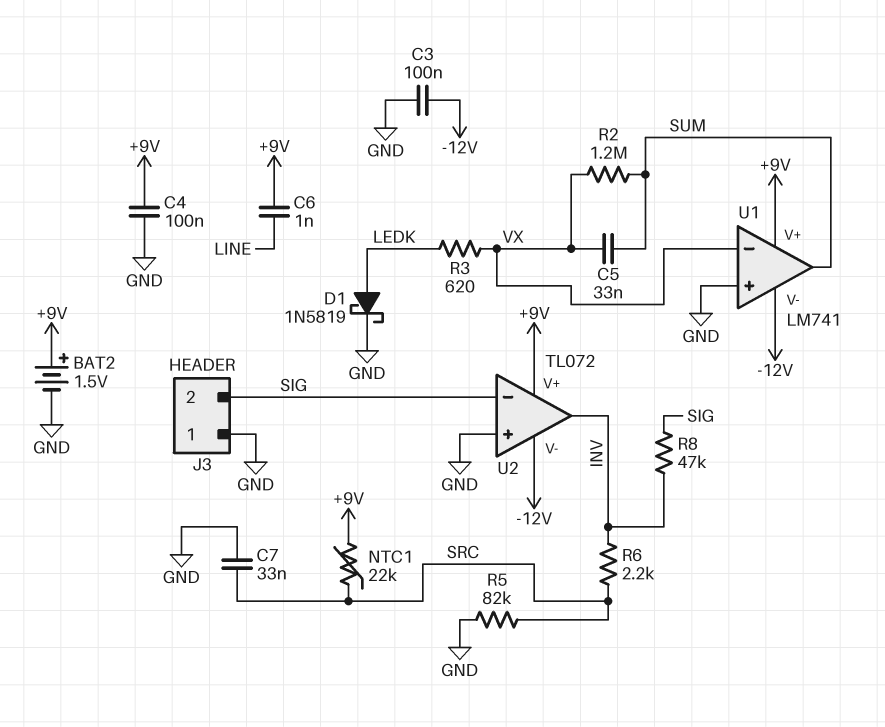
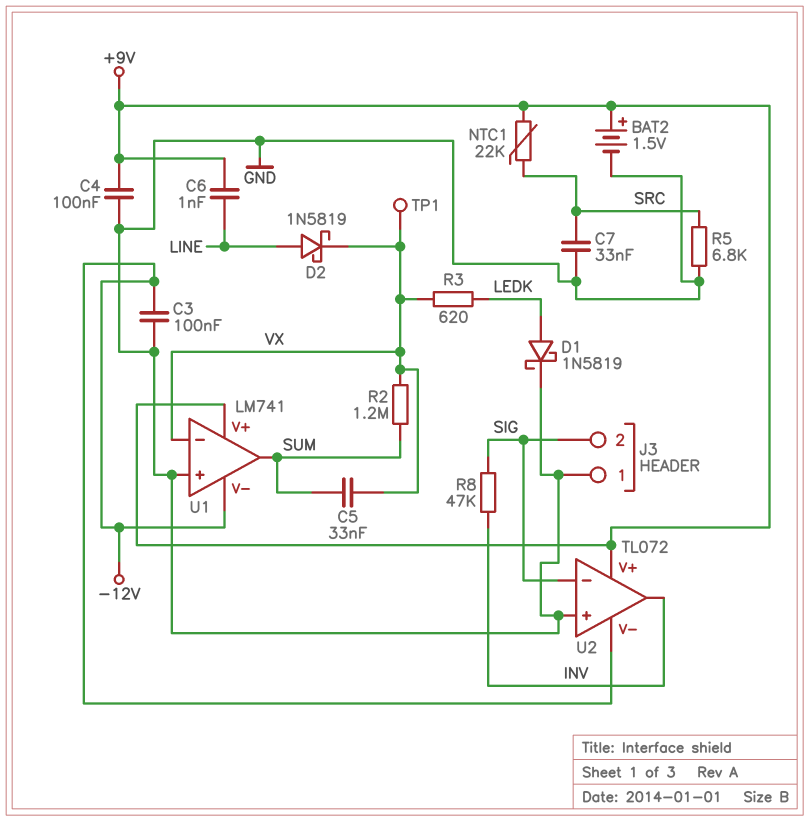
D2: none -> schottky 1N5819 (A LINE, K VX)
R5: 82k (GND, SRC) -> 6.8k (GND, SRC)
R6: 2.2k (INV, SRC) -> none
TP1: none -> test point (VX)

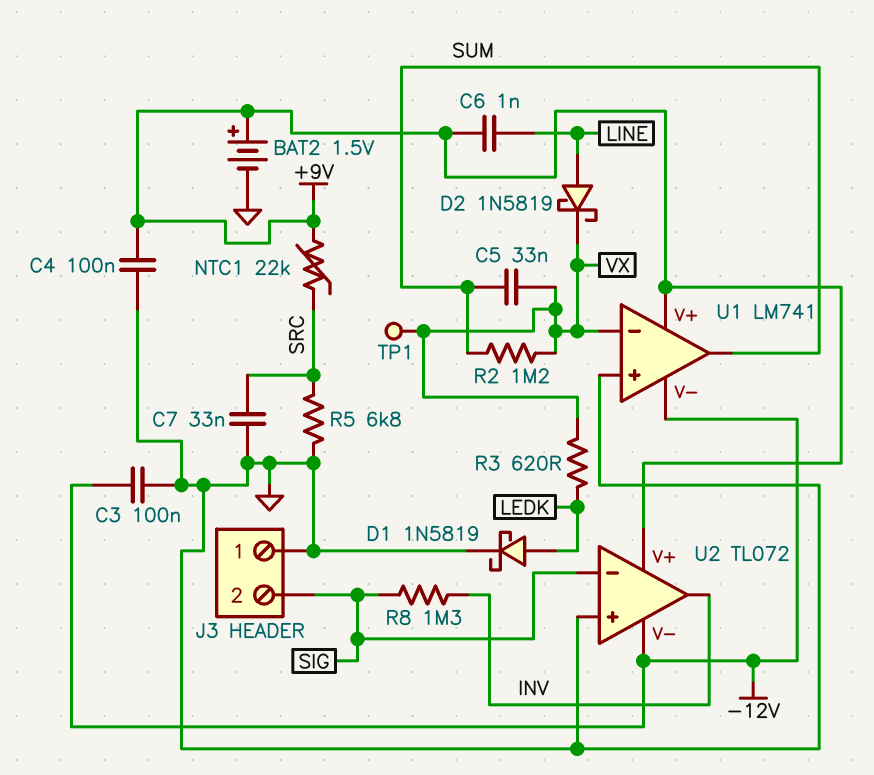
R8: 47k (INV, SIG) -> 1.3M (INV, SIG)

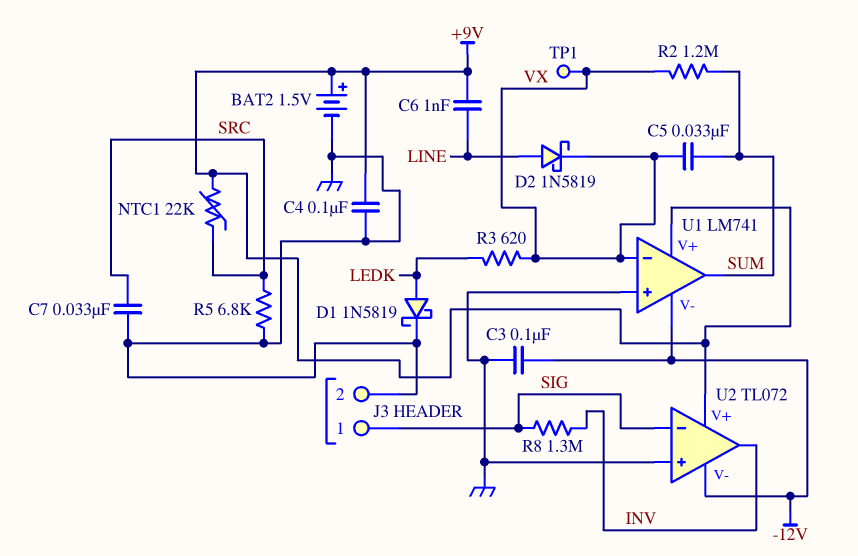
J3 pin 1: GND -> SIG
J3 pin 2: SIG -> GND

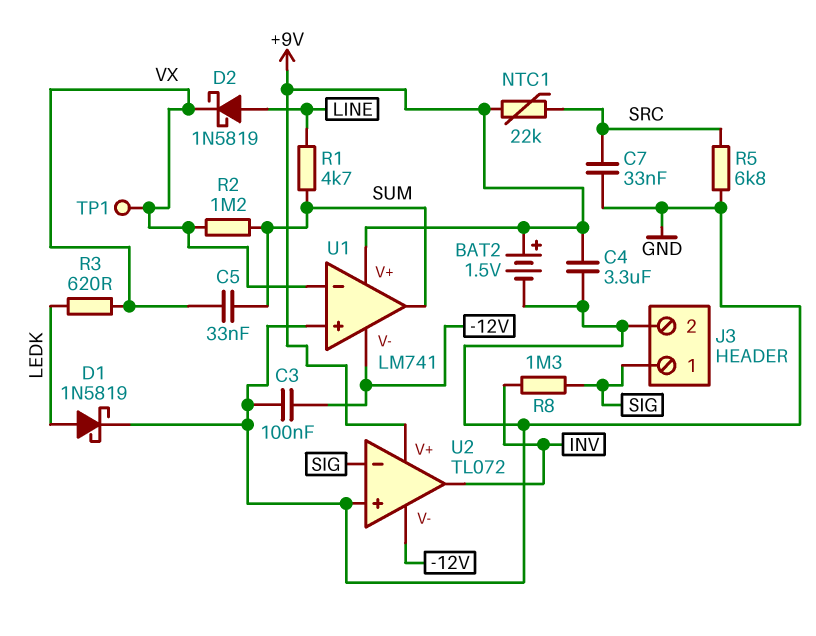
C4: 100nF (+9V, GND) -> 3.3uF (+9V, GND)
C6: 1nF (+9V, LINE) -> none
R1: none -> 4.7k (LINE, SUM)

